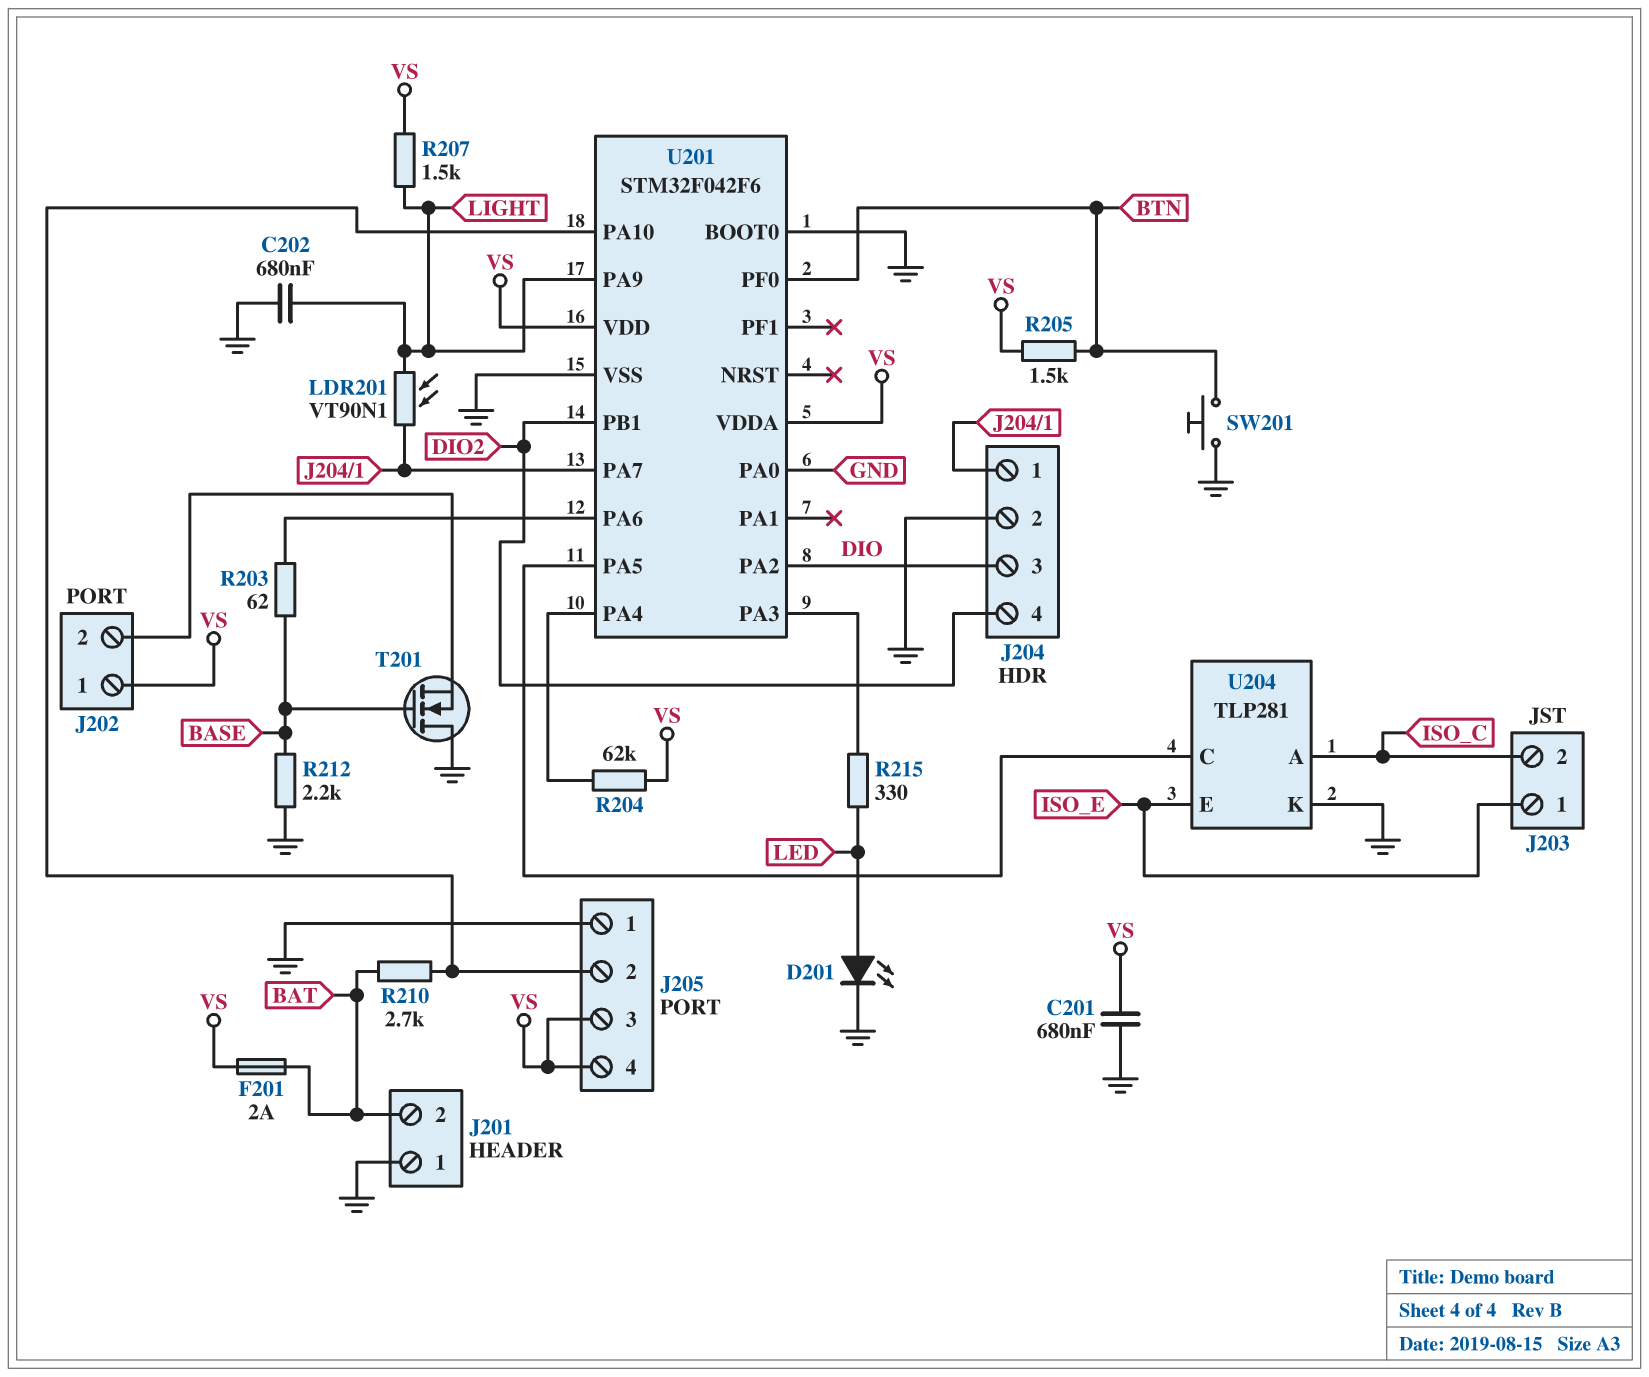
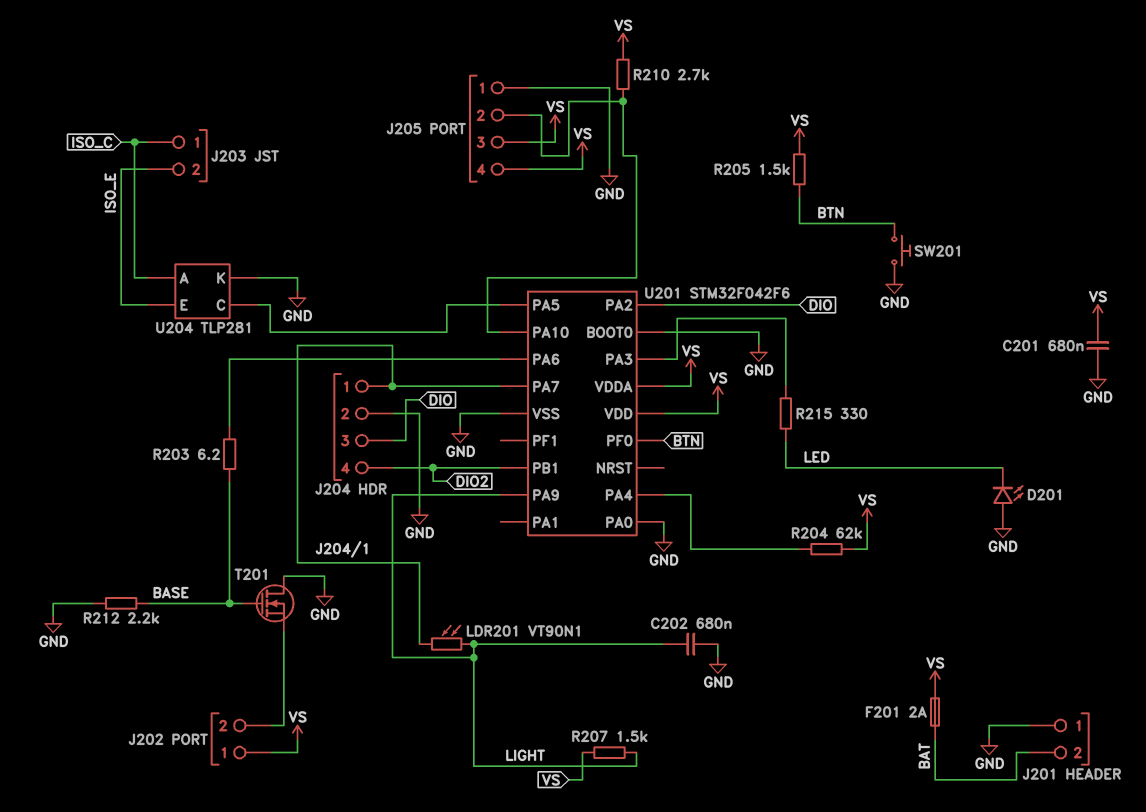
D201: LED (A LED, K GND) -> LED (A GND, K LED)
J203 pin 1: ISO_E -> ISO_C
J203 pin 2: ISO_C -> ISO_E
R203: 62 (BASE, U201/PA6) -> 6.2 (BASE, U201/PA6)
R210: 2.7k (BAT, J205/2) -> 2.7k (J205/2, VS)

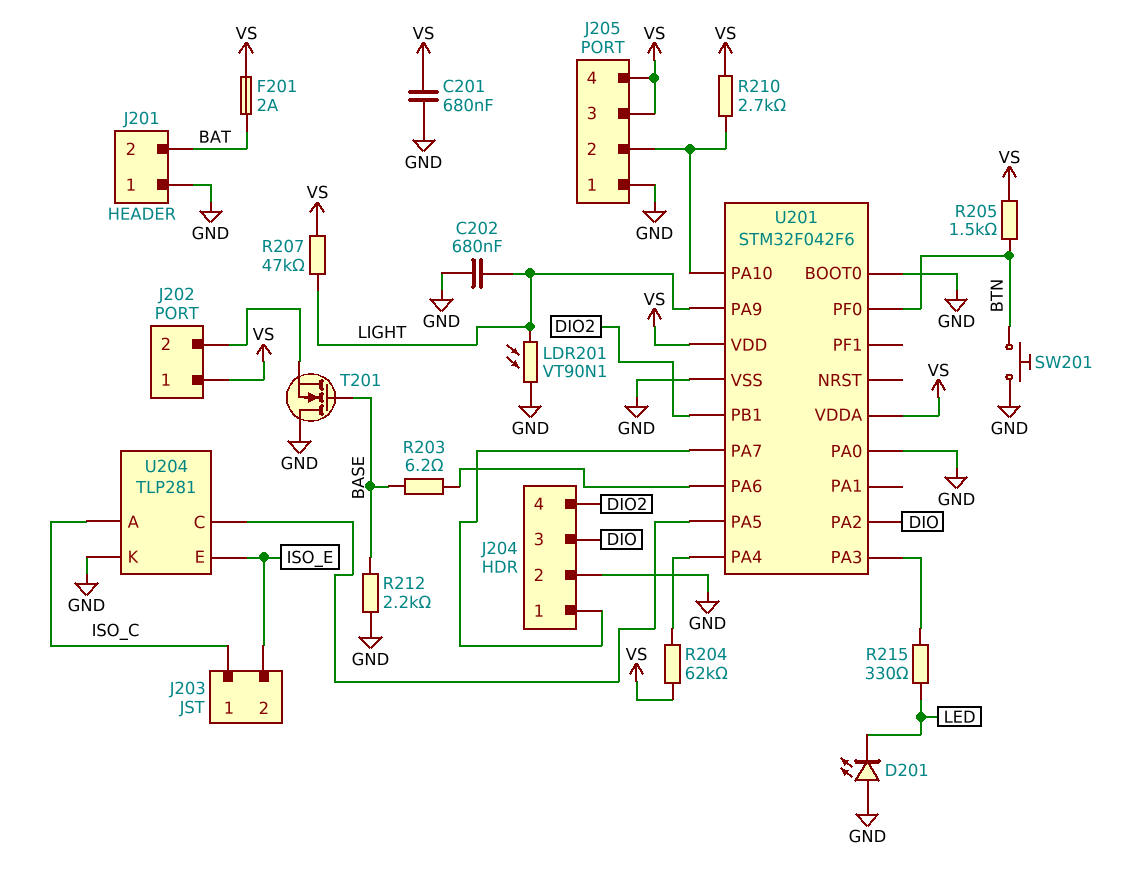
LDR201: VT90N1 (J204/1, LIGHT) -> VT90N1 (GND, LIGHT)
R207: 1.5k (LIGHT, VS) -> 47k (LIGHT, VS)

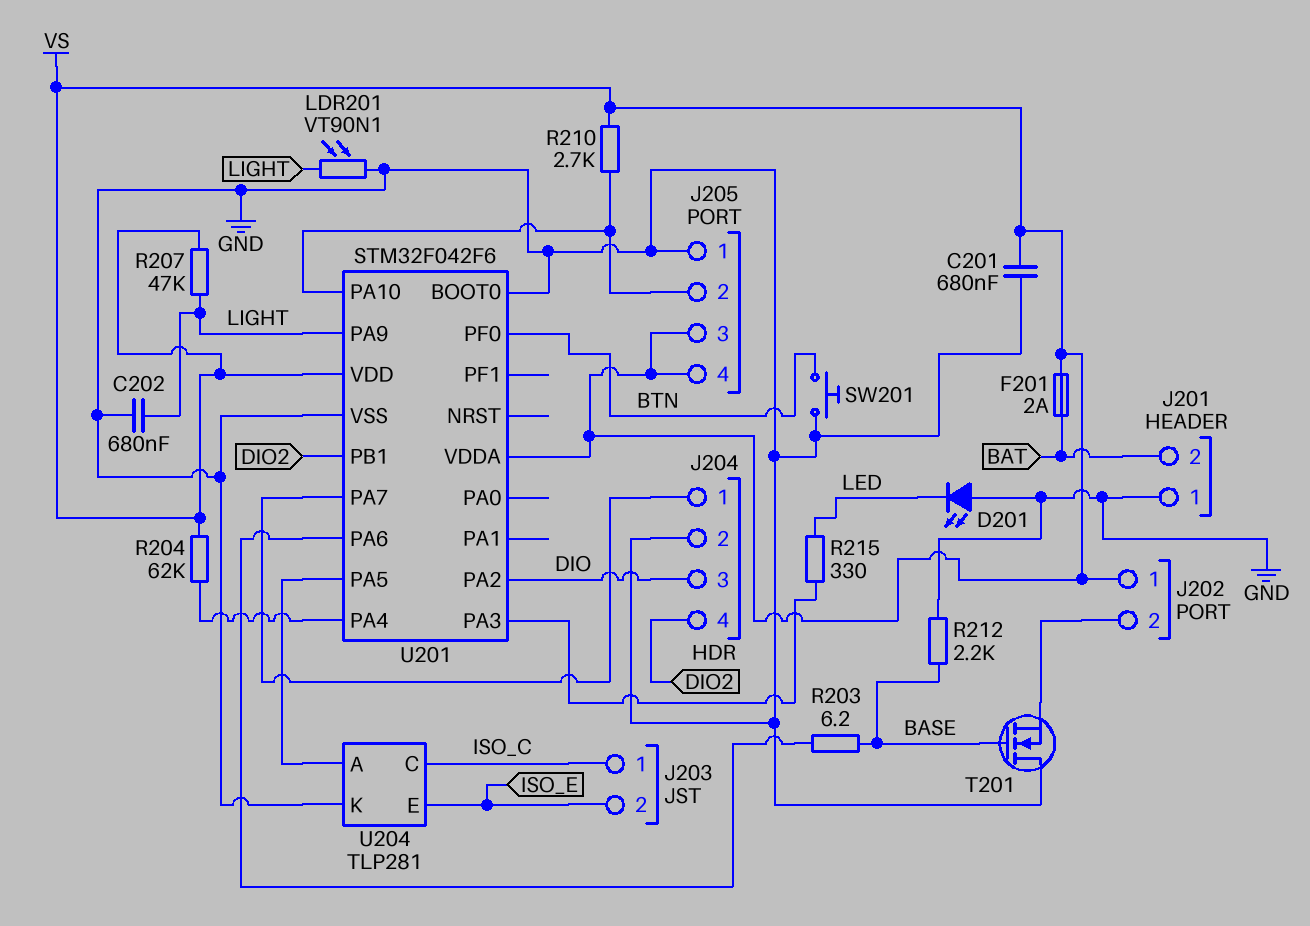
R205: 1.5k (BTN, VS) -> none
U201 pin PA0: GND -> none
U204 pin A: ISO_C -> U201/PA5
U204 pin C: U201/PA5 -> ISO_C

